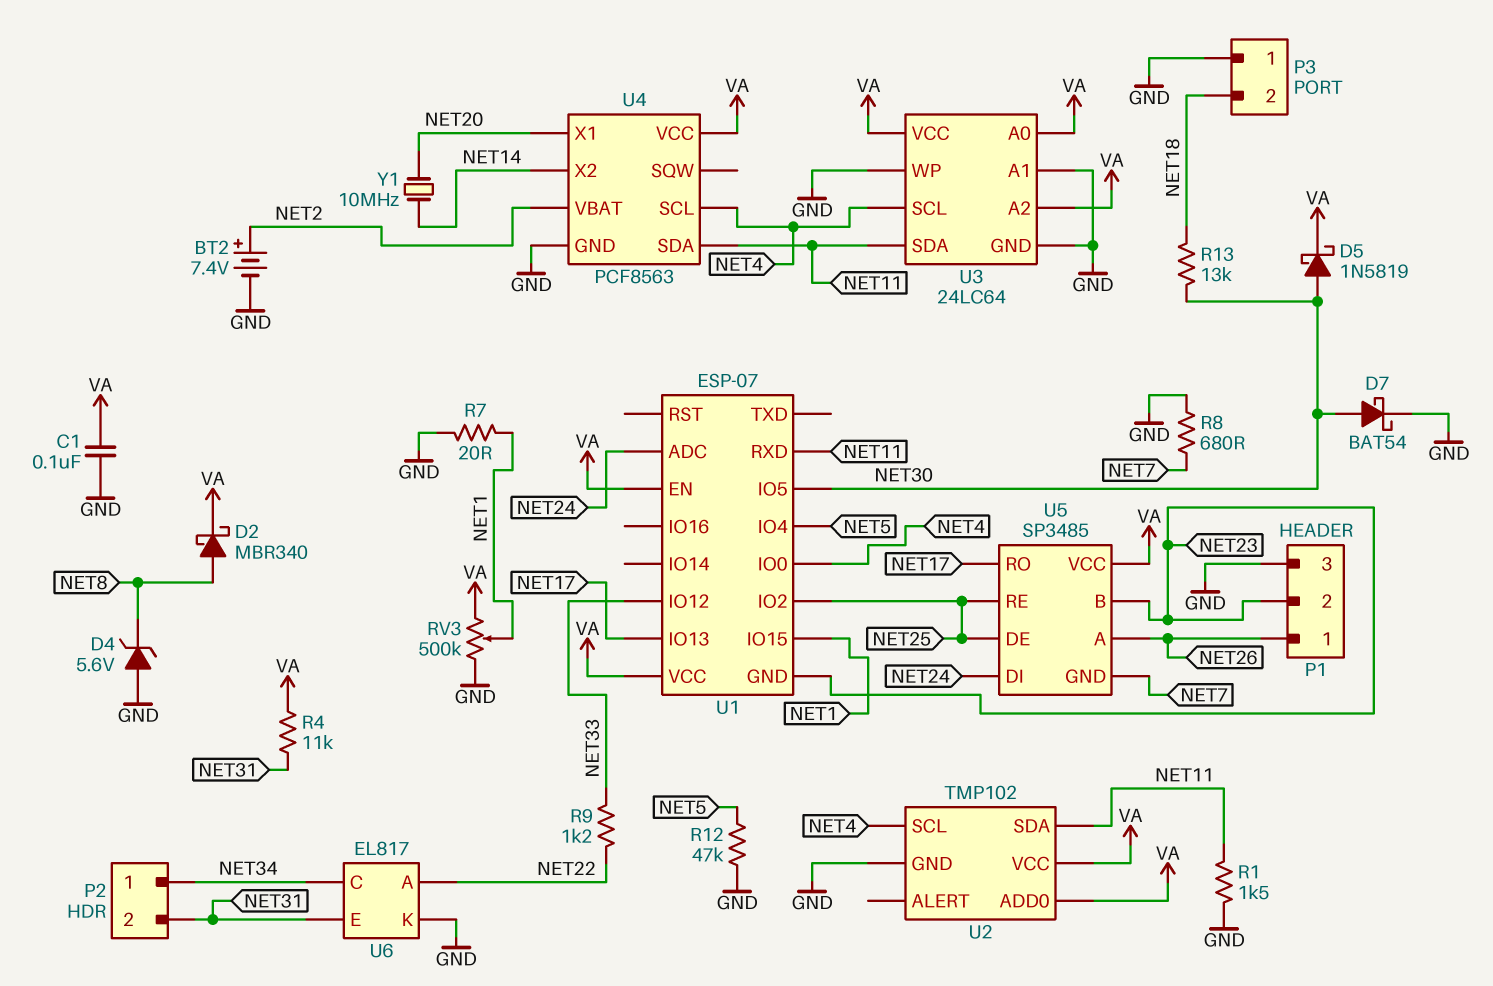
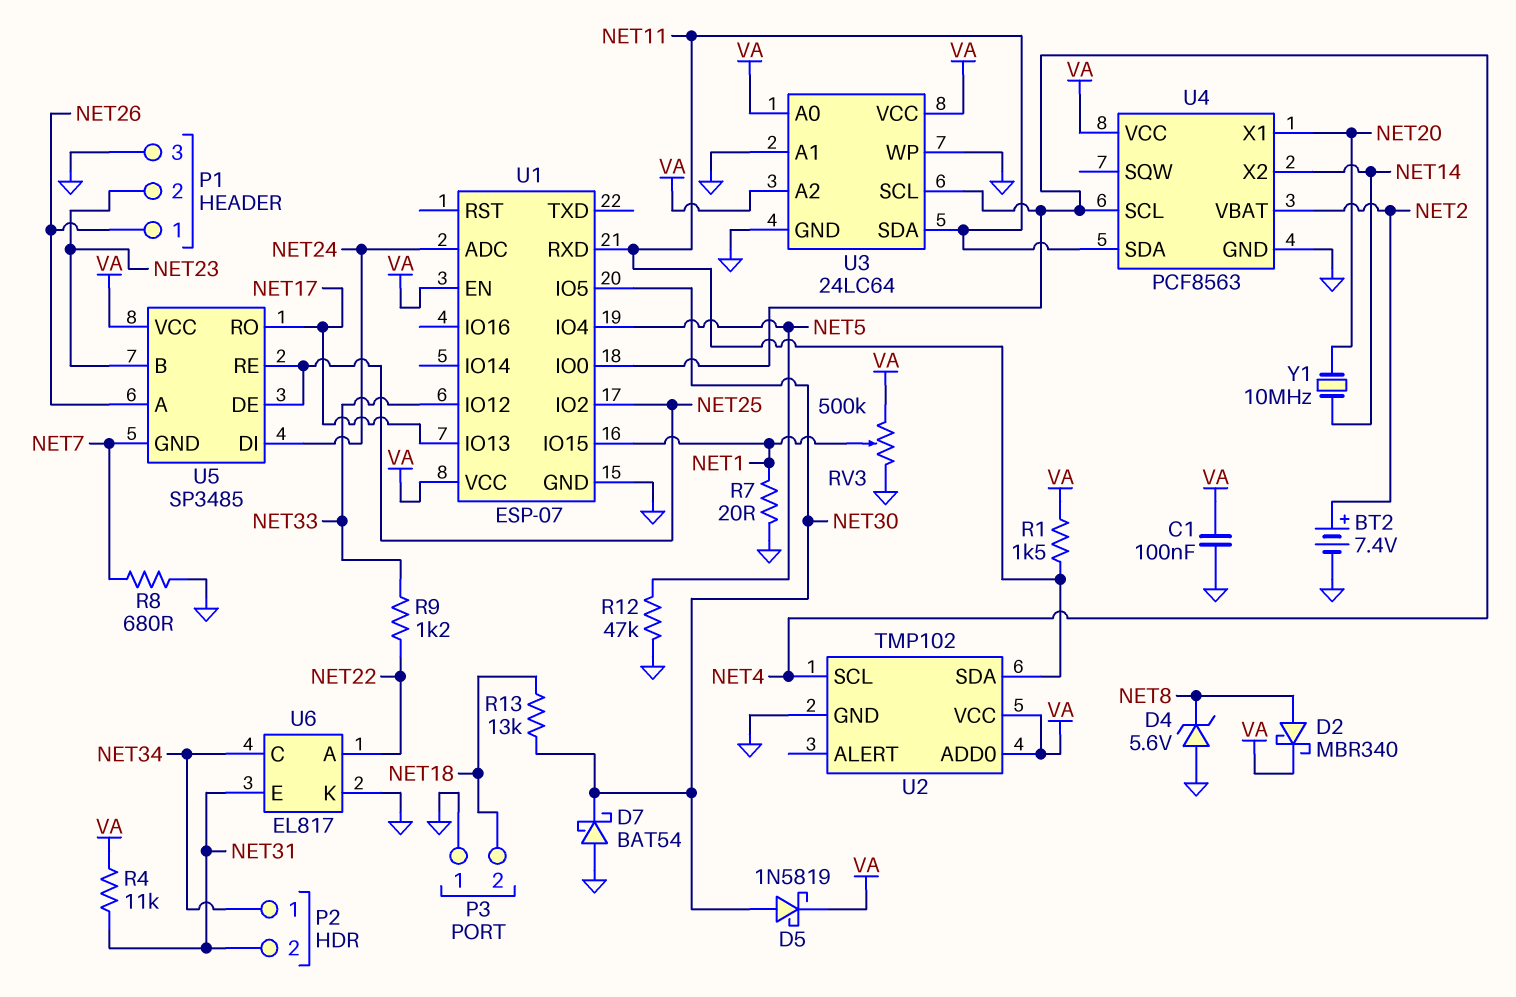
D7: schottky BAT54 (A NET30, K GND) -> schottky BAT54 (A GND, K NET30)
R1: 1.5k (GND, NET11) -> 1.5k (NET11, VA)
U1 pin GND: NET23 -> GND

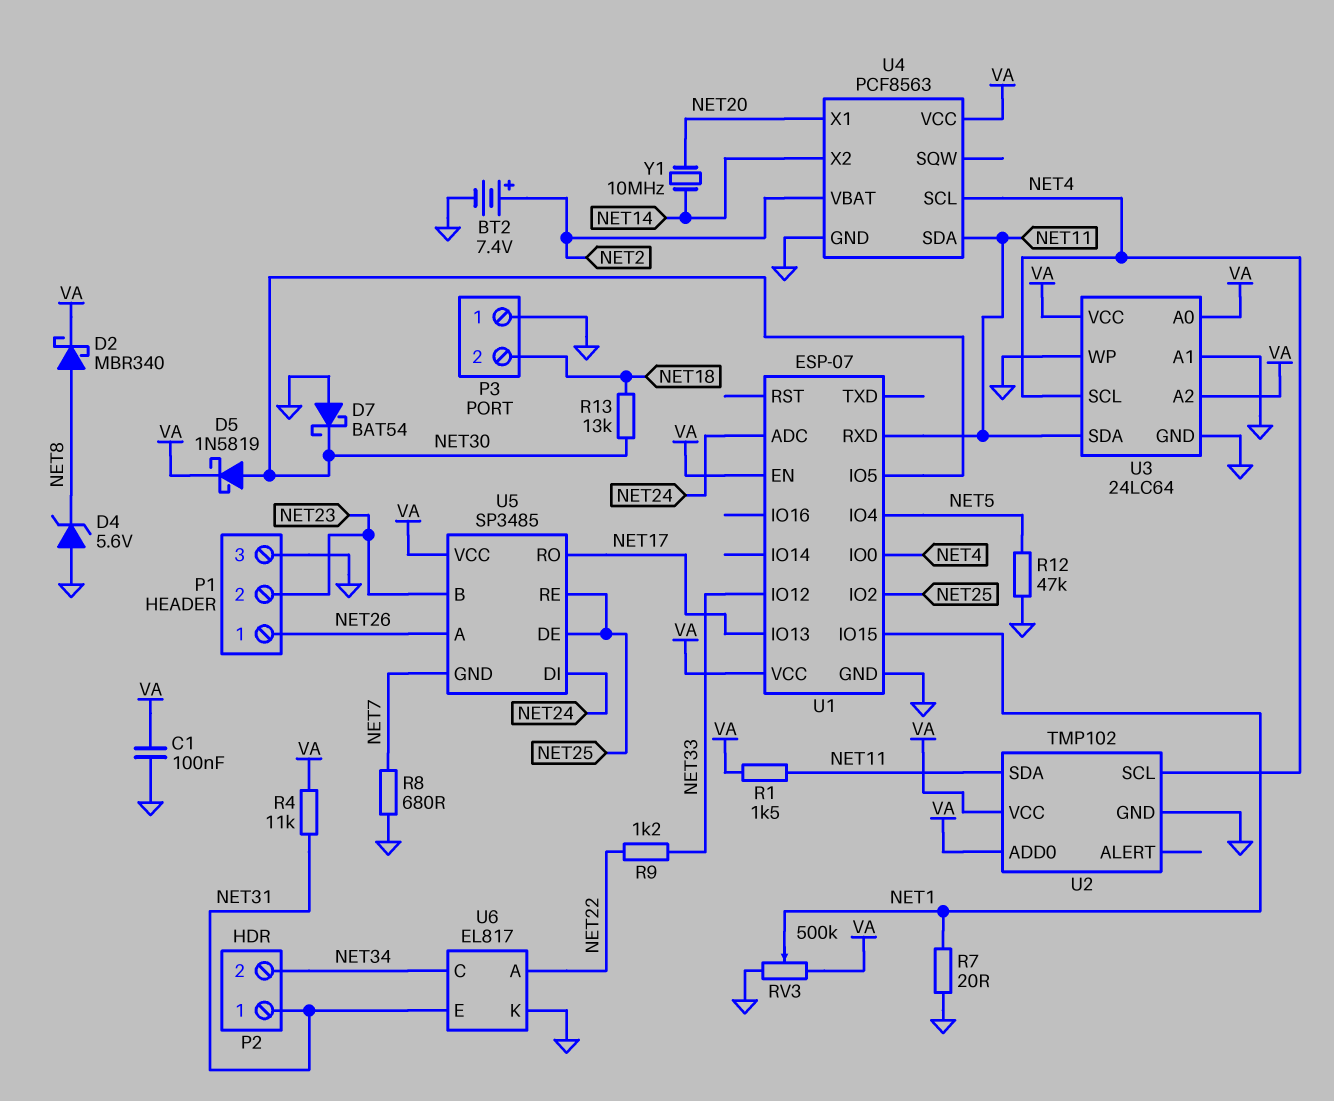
P2 pin 1: NET34 -> NET31
P2 pin 2: NET31 -> NET34

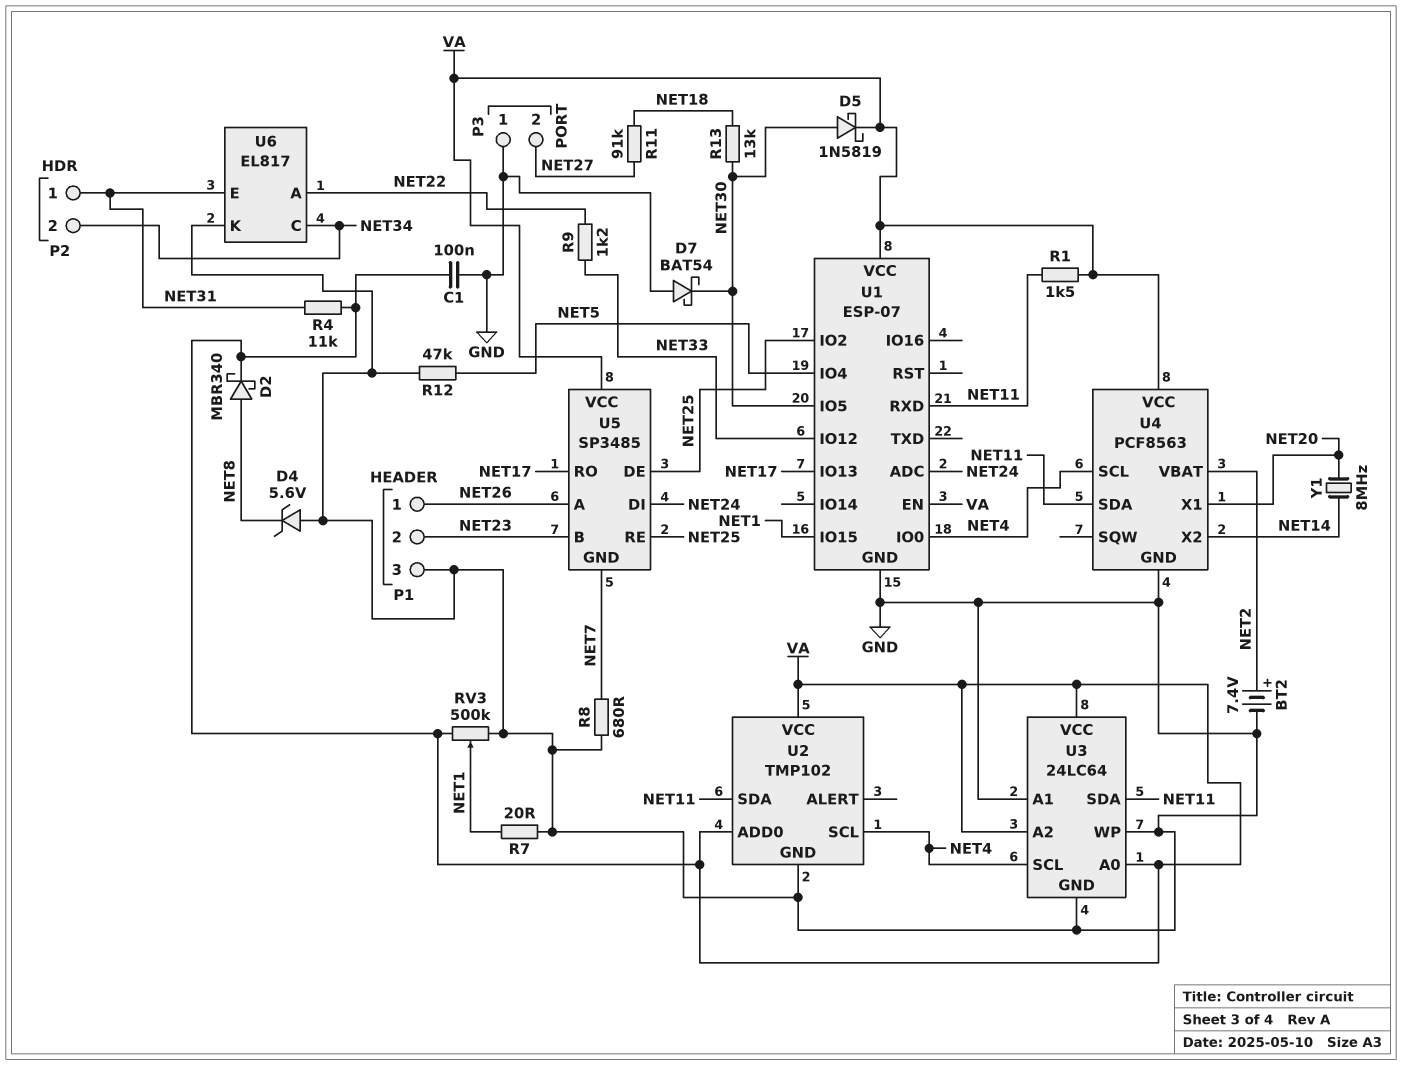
P3 pin 2: NET18 -> NET27
R11: none -> 91k (NET18, NET27)
Y1: 10MHz (NET14, NET20) -> 8MHz (NET14, NET20)

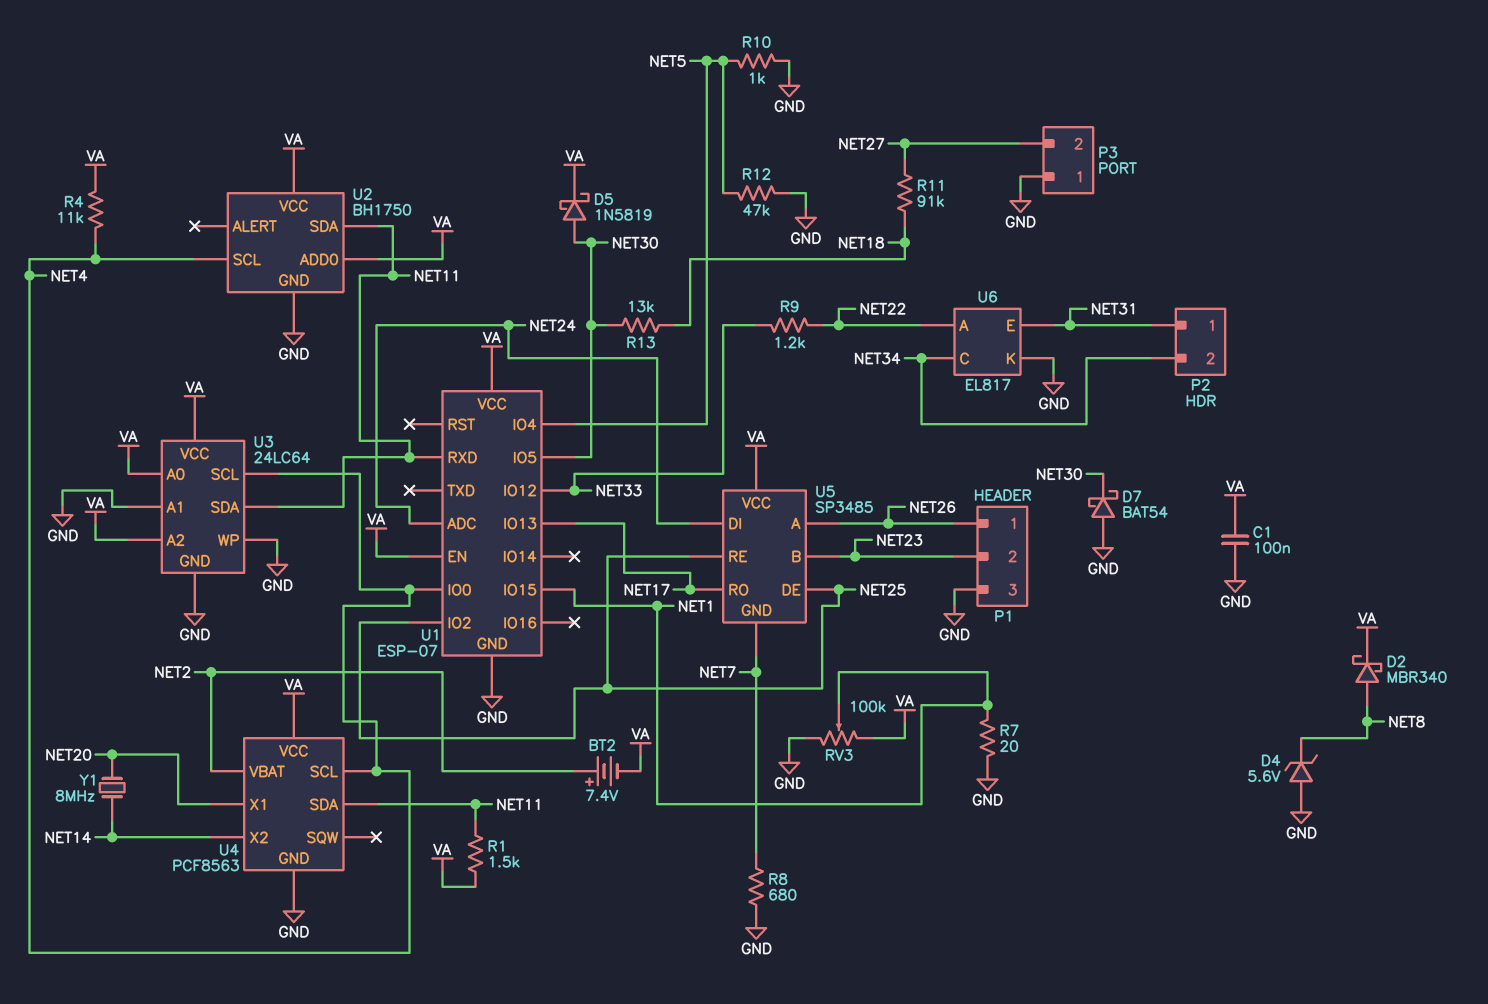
BT2: 7.4V (plus NET2, minus GND) -> 7.4V (plus NET2, minus VA)
R4: 11k (NET31, VA) -> 11k (NET4, VA)
R10: none -> 1k (GND, NET5)
RV3: 500k (GND, VA, wiper NET1) -> 100k (GND, VA, wiper NET1)
U2: TMP102 -> BH1750

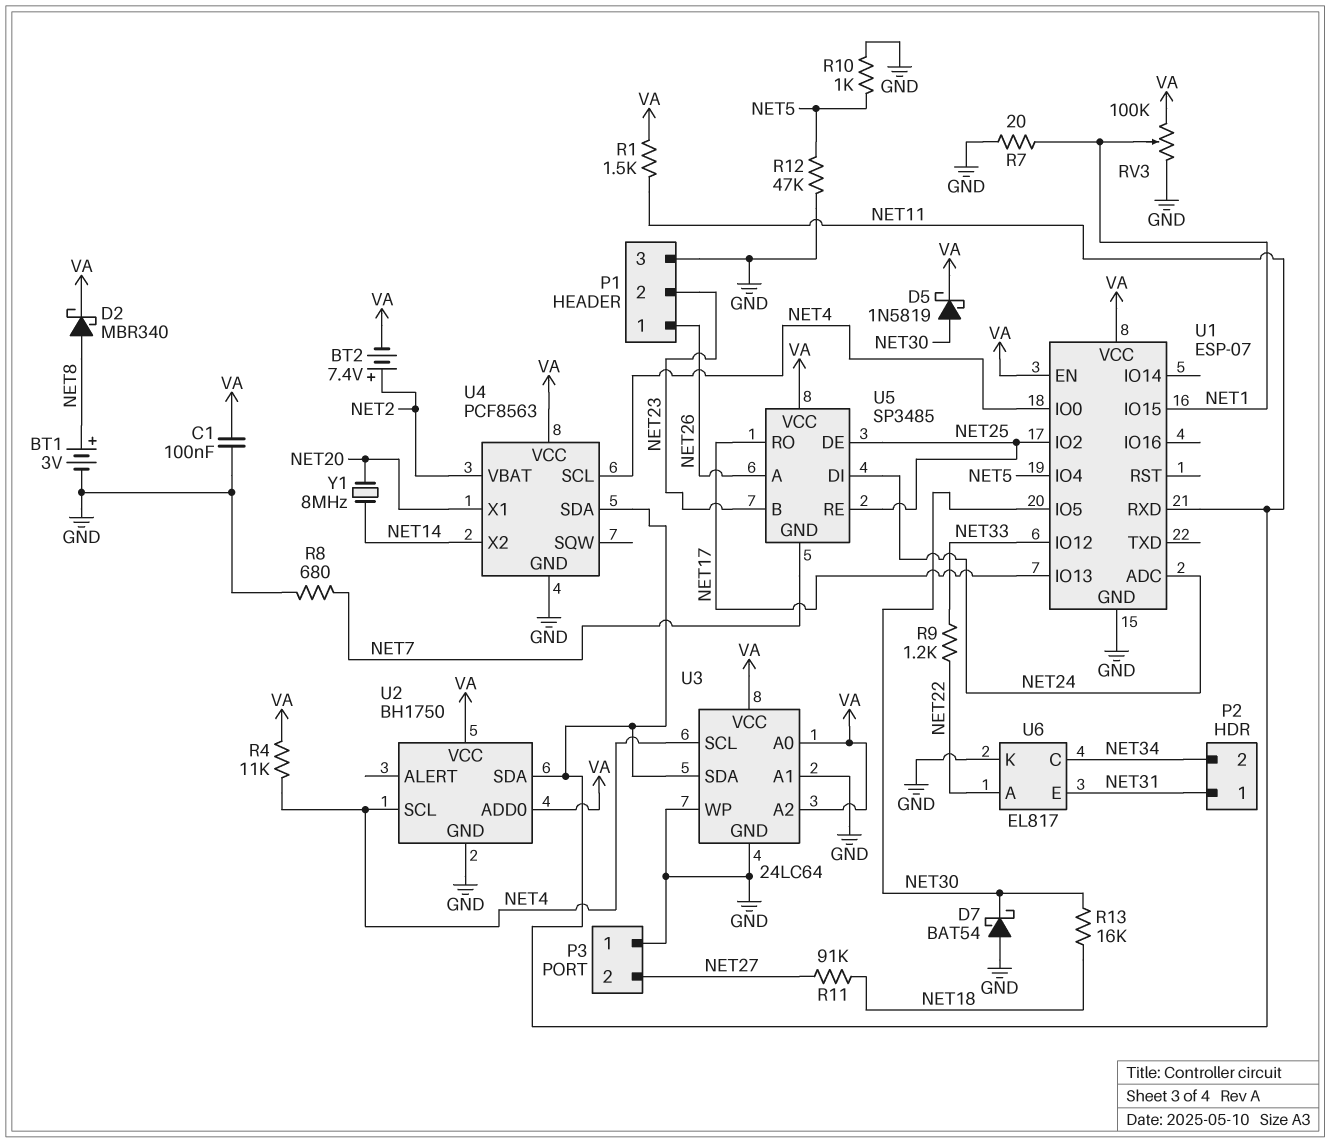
BT1: none -> 3V (plus NET8, minus GND)
D4: zener 5.6V (A GND, K NET8) -> none
R13: 13k (NET18, NET30) -> 16k (NET18, NET30)

